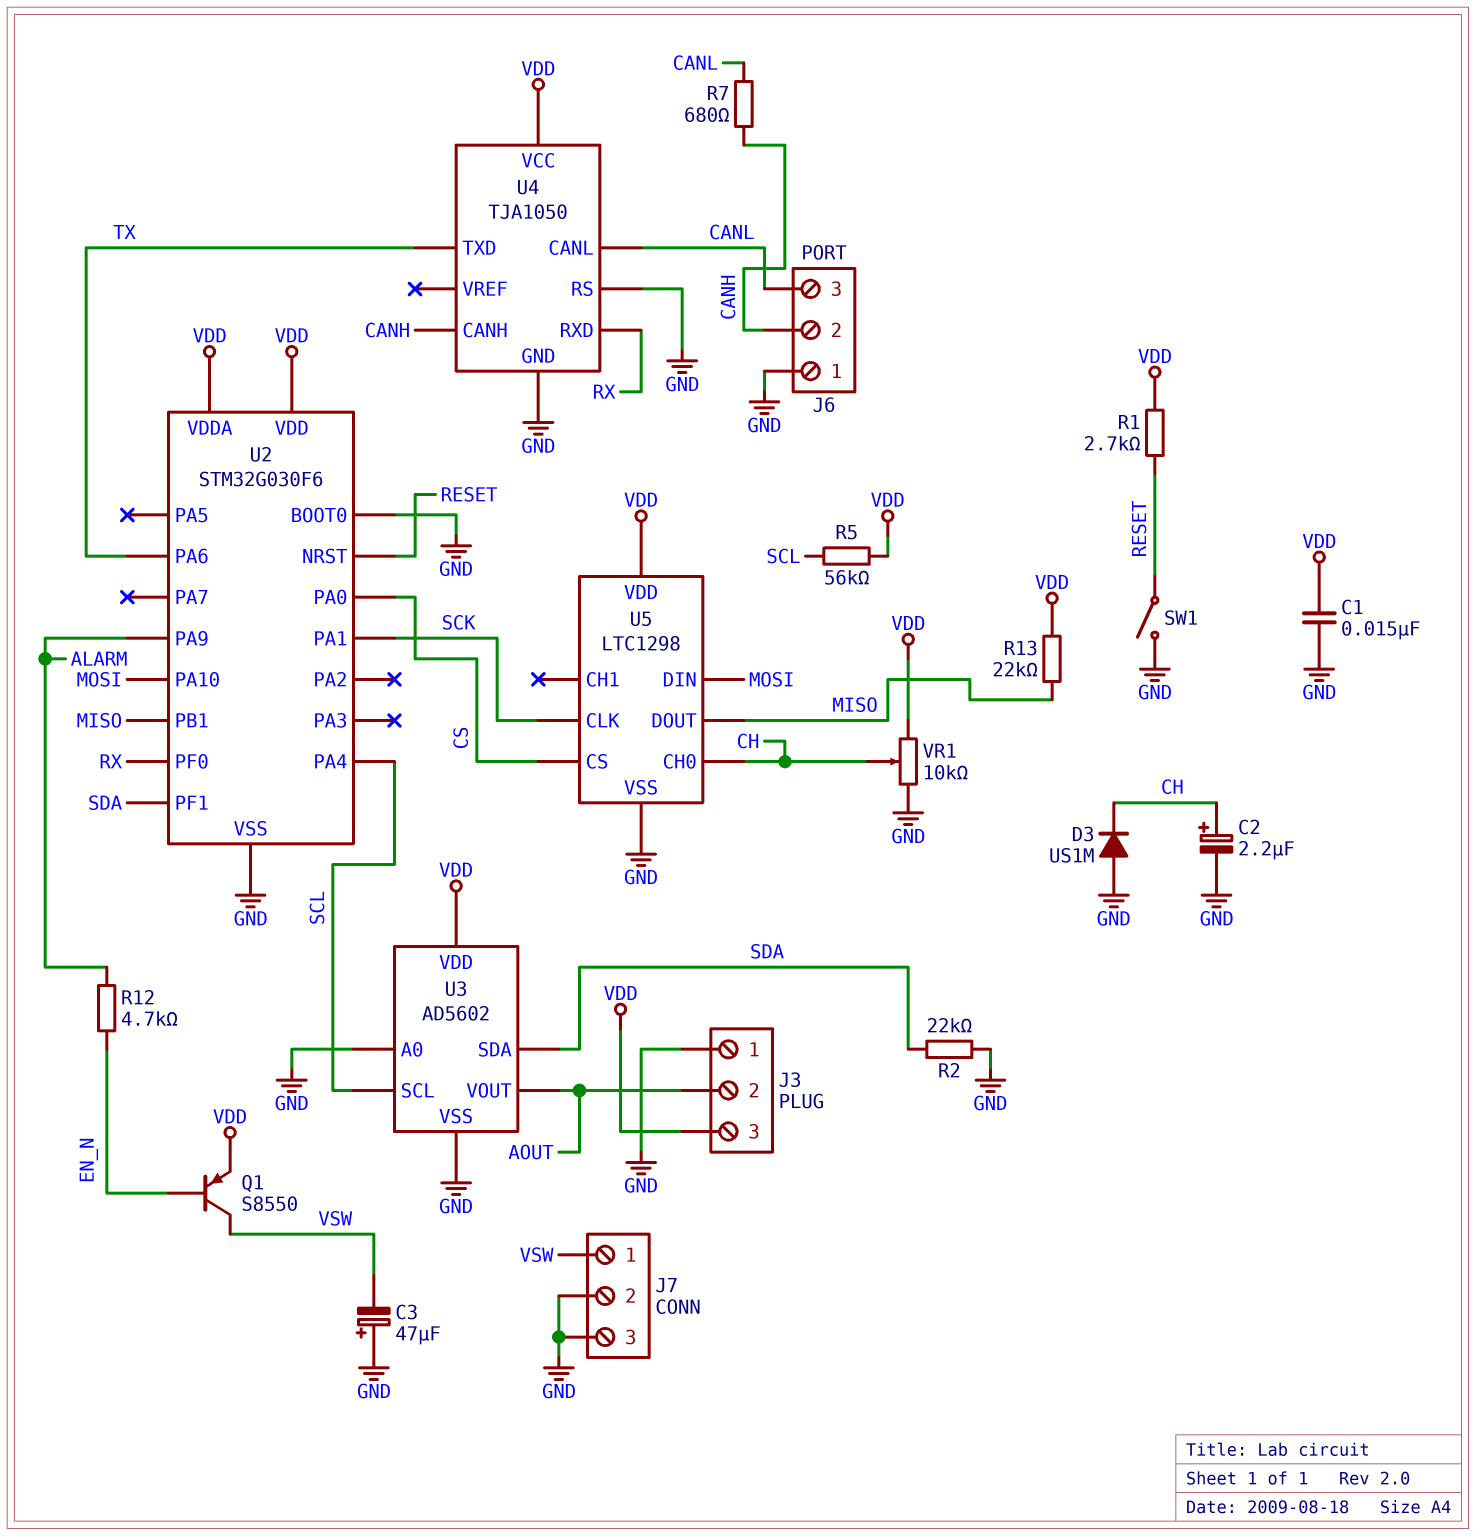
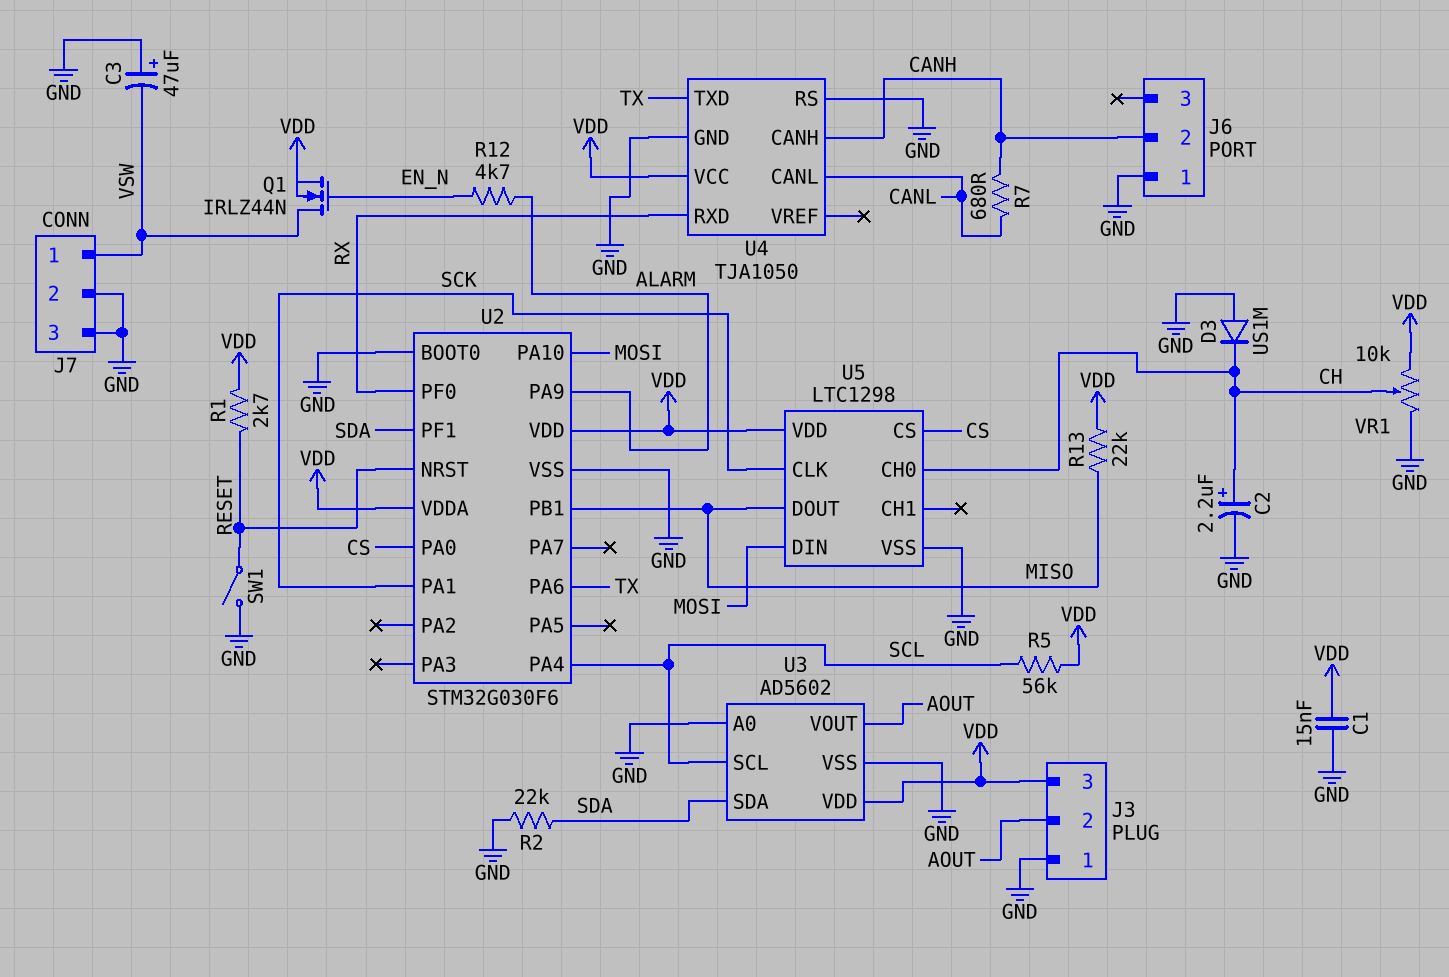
J6 pin 3: CANL -> none
Q1: PNP S8550 (B EN_N, C VSW, E VDD) -> NMOS IRLZ44N (G EN_N, D VSW, S VDD)

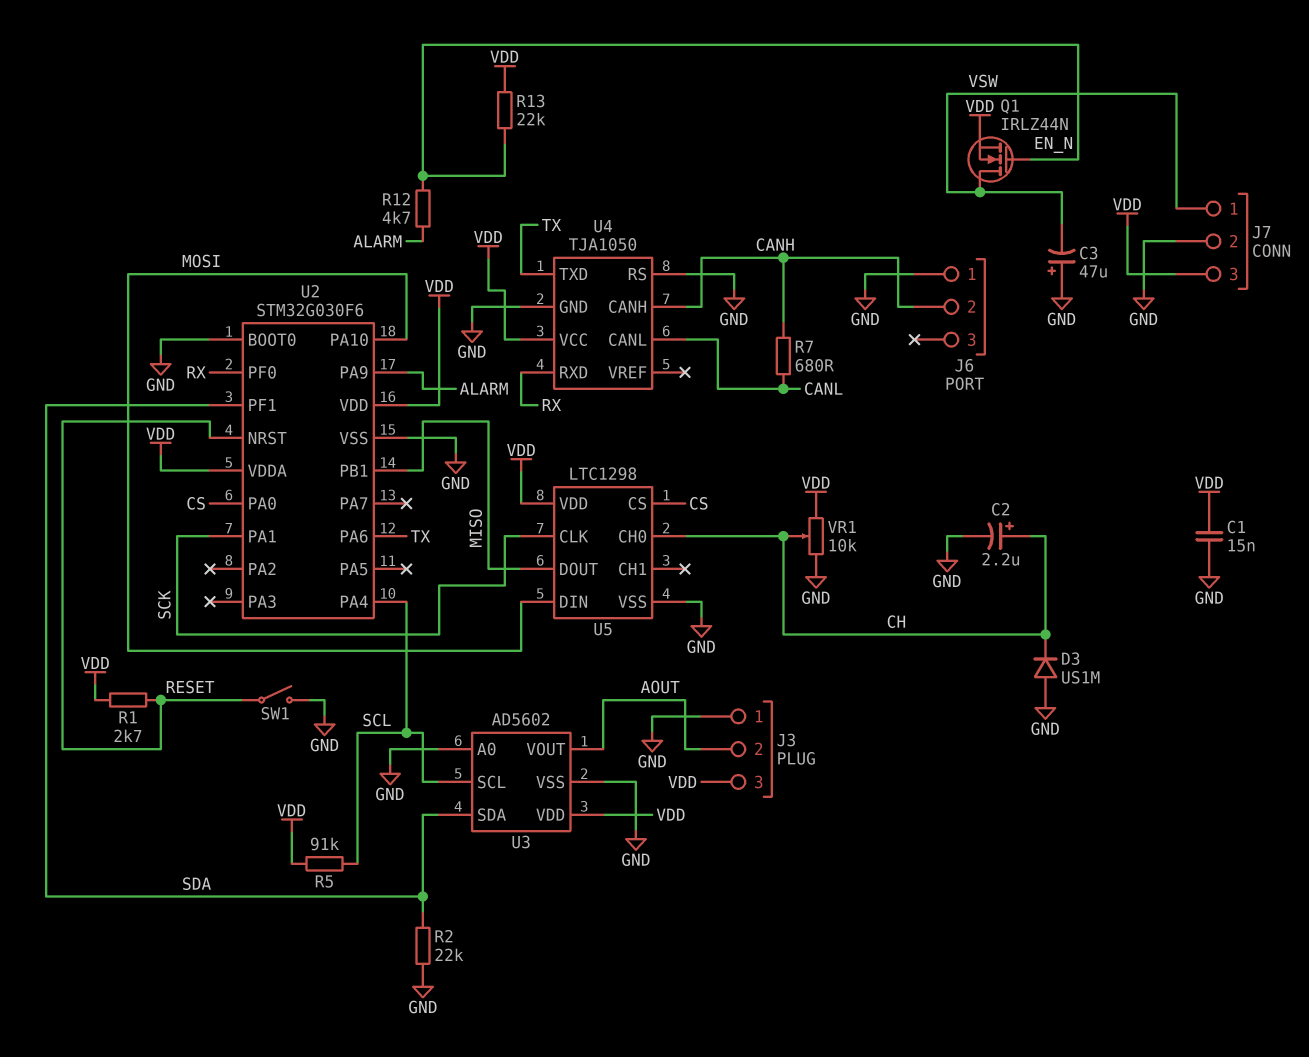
J7 pin 3: GND -> VDD
R5: 56k (SCL, VDD) -> 91k (SCL, VDD)
R13: 22k (MISO, VDD) -> 22k (EN_N, VDD)

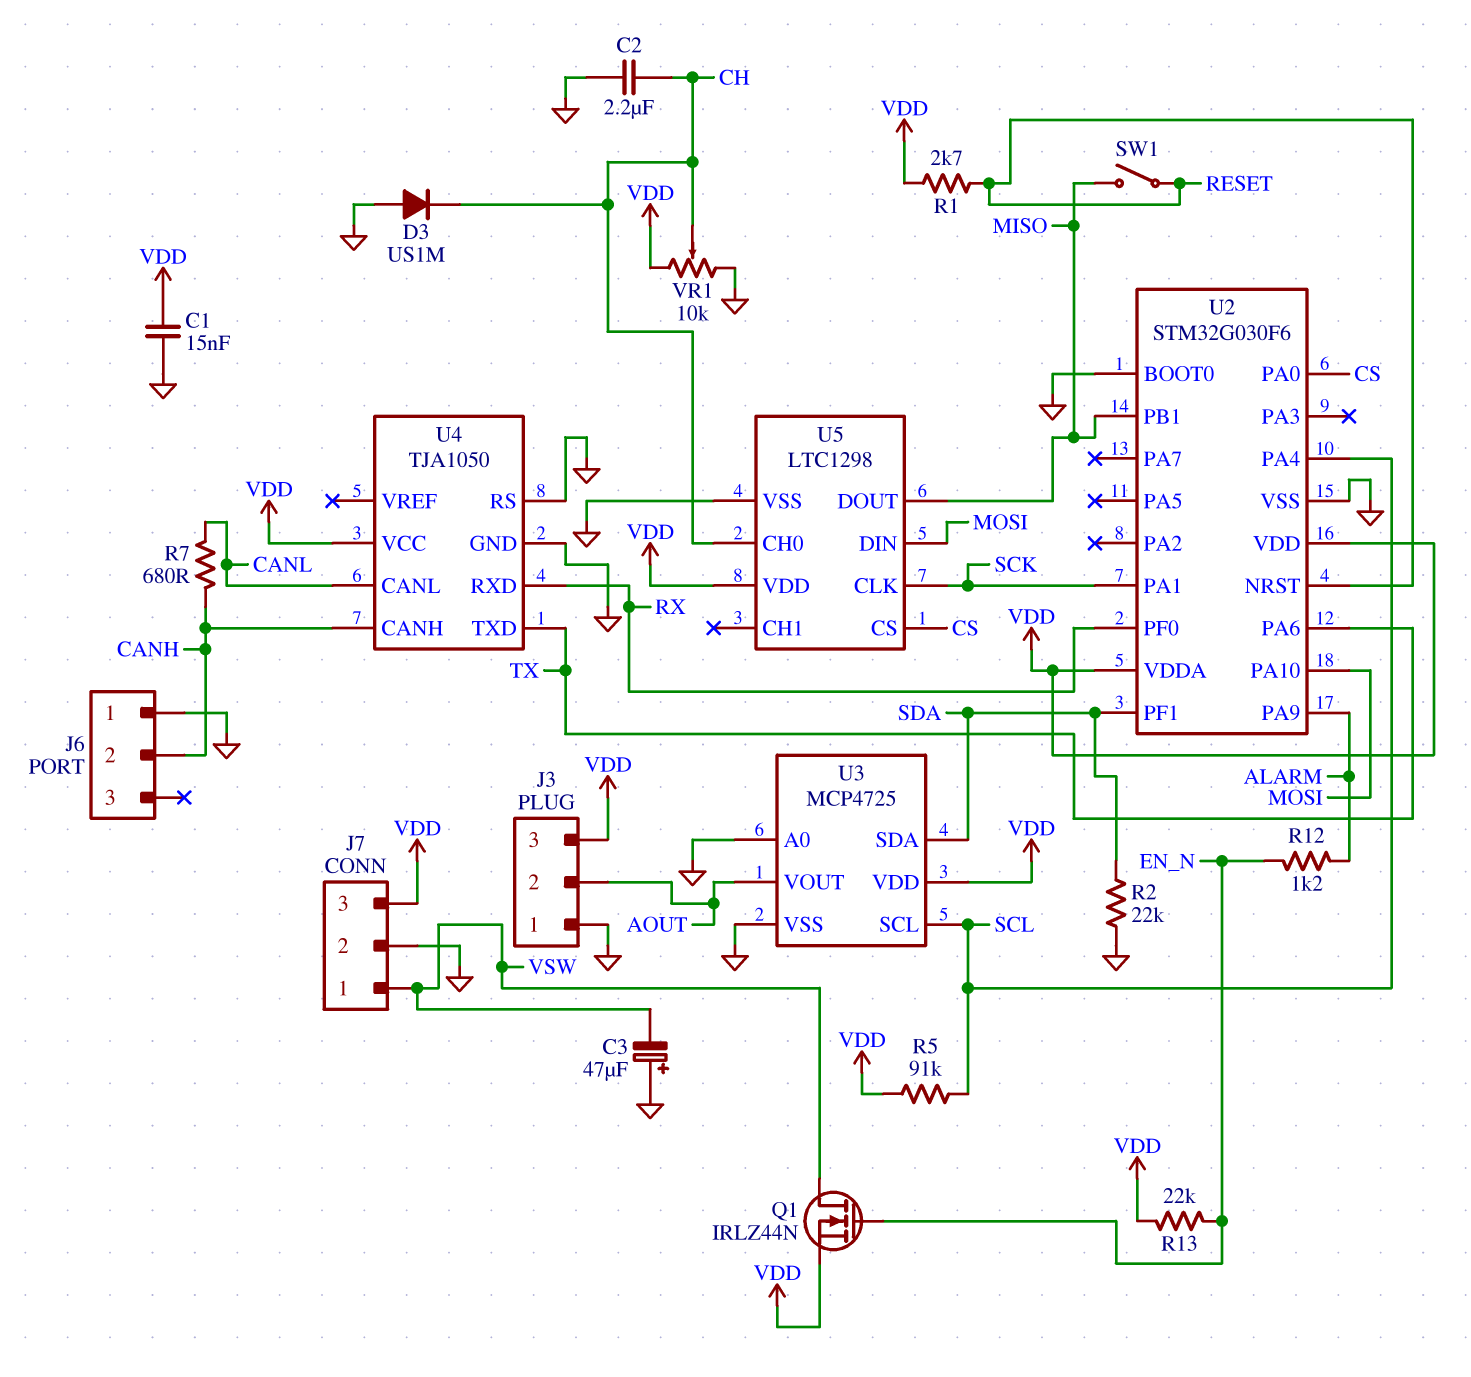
C2: 2.2uF (plus CH, minus GND) -> 2.2uF (CH, GND)
R12: 4.7k (ALARM, EN_N) -> 1.2k (ALARM, EN_N)
SW1: switch (GND, RESET) -> switch (MISO, RESET)
U3: AD5602 -> MCP4725

